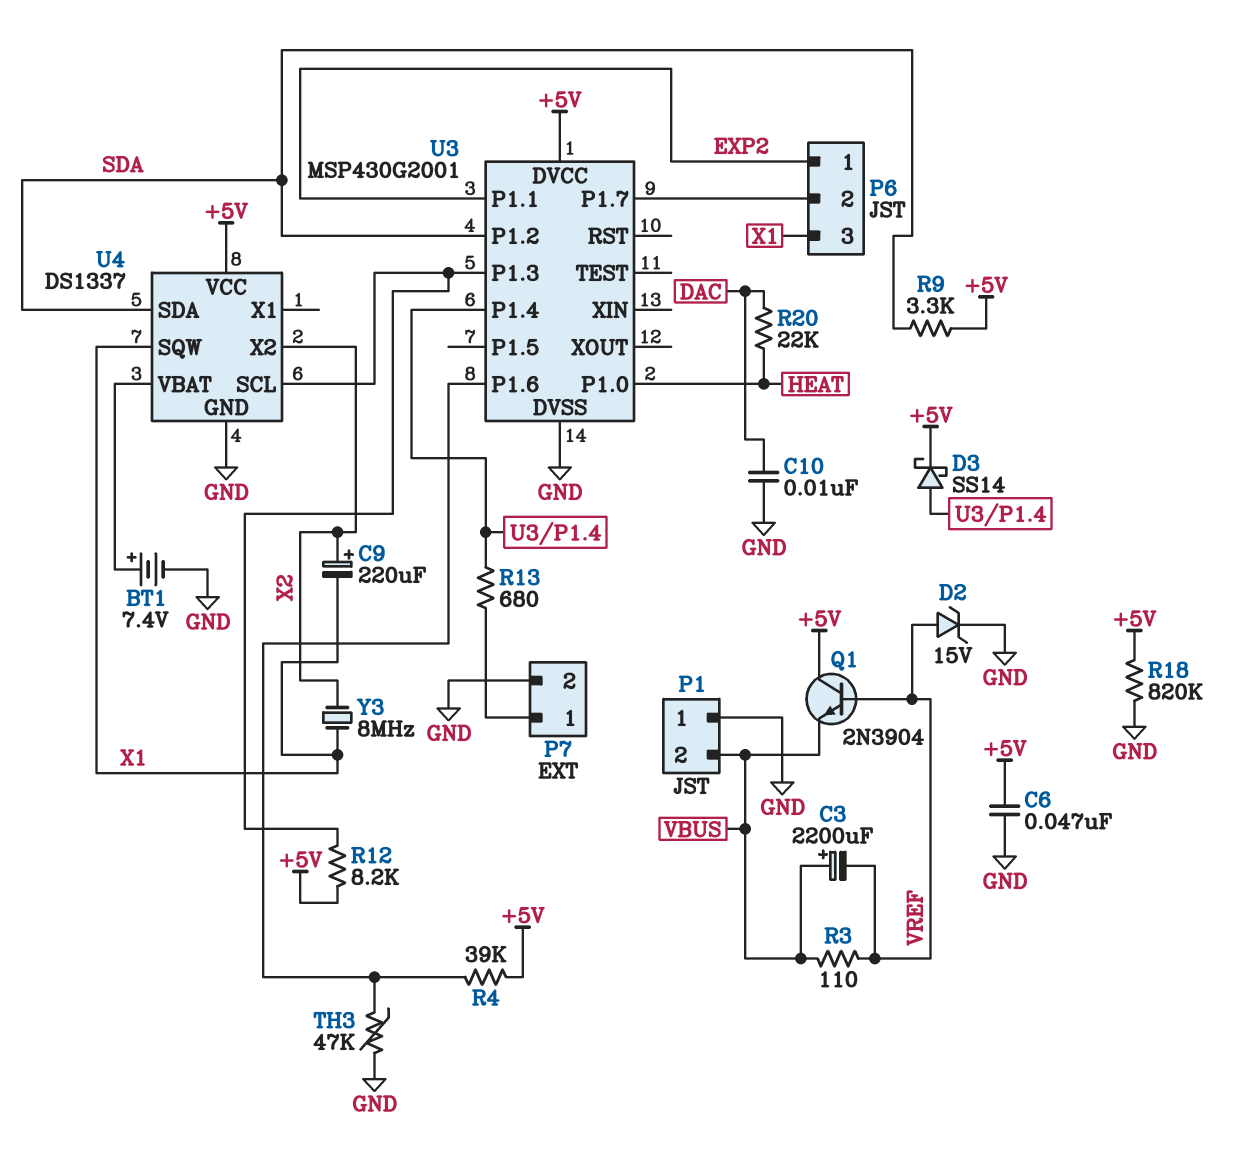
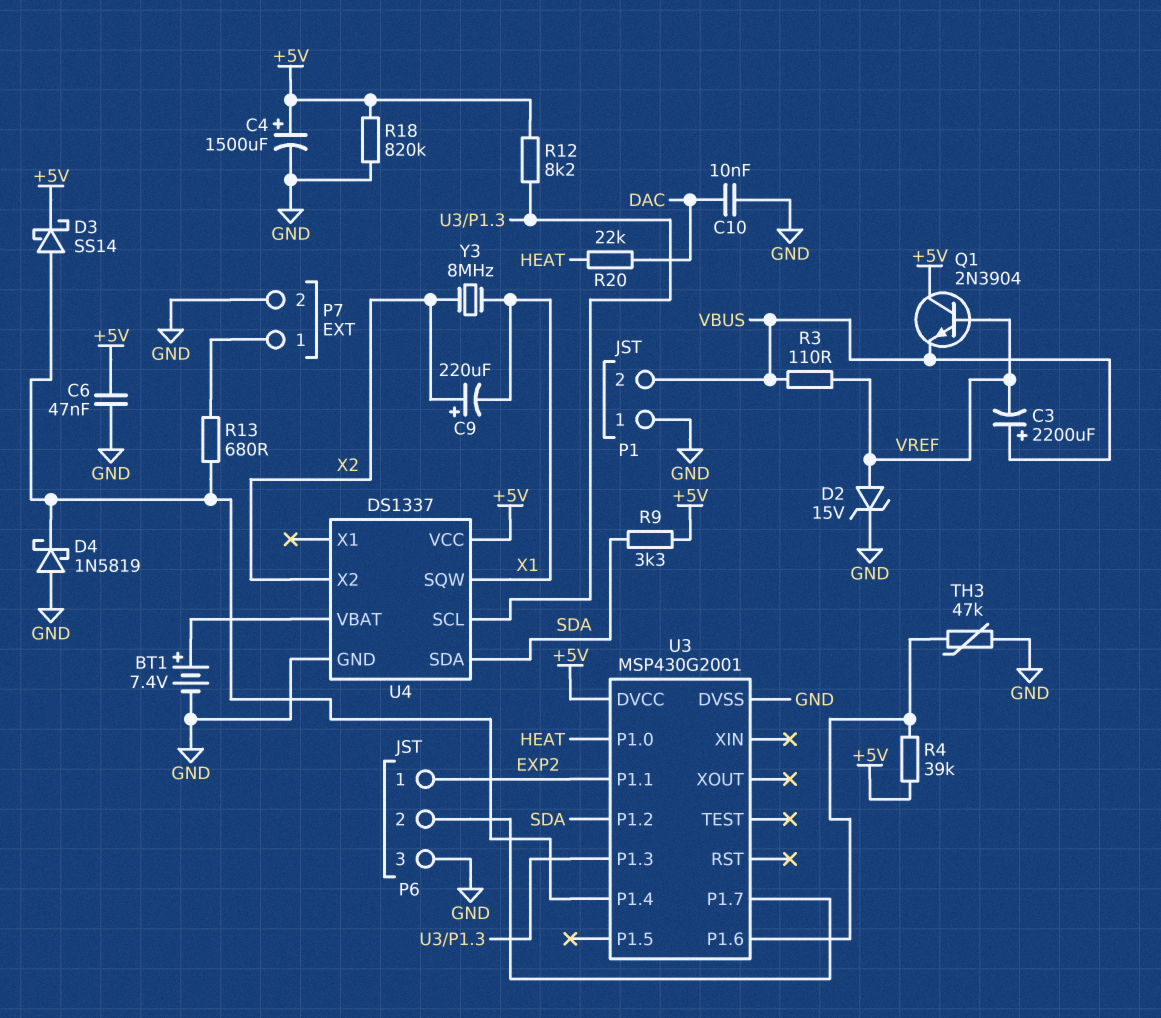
C4: none -> 1500uF (plus +5V, minus GND)
D4: none -> schottky 1N5819 (A GND, K U3/P1.4)
P6 pin 3: X1 -> GND

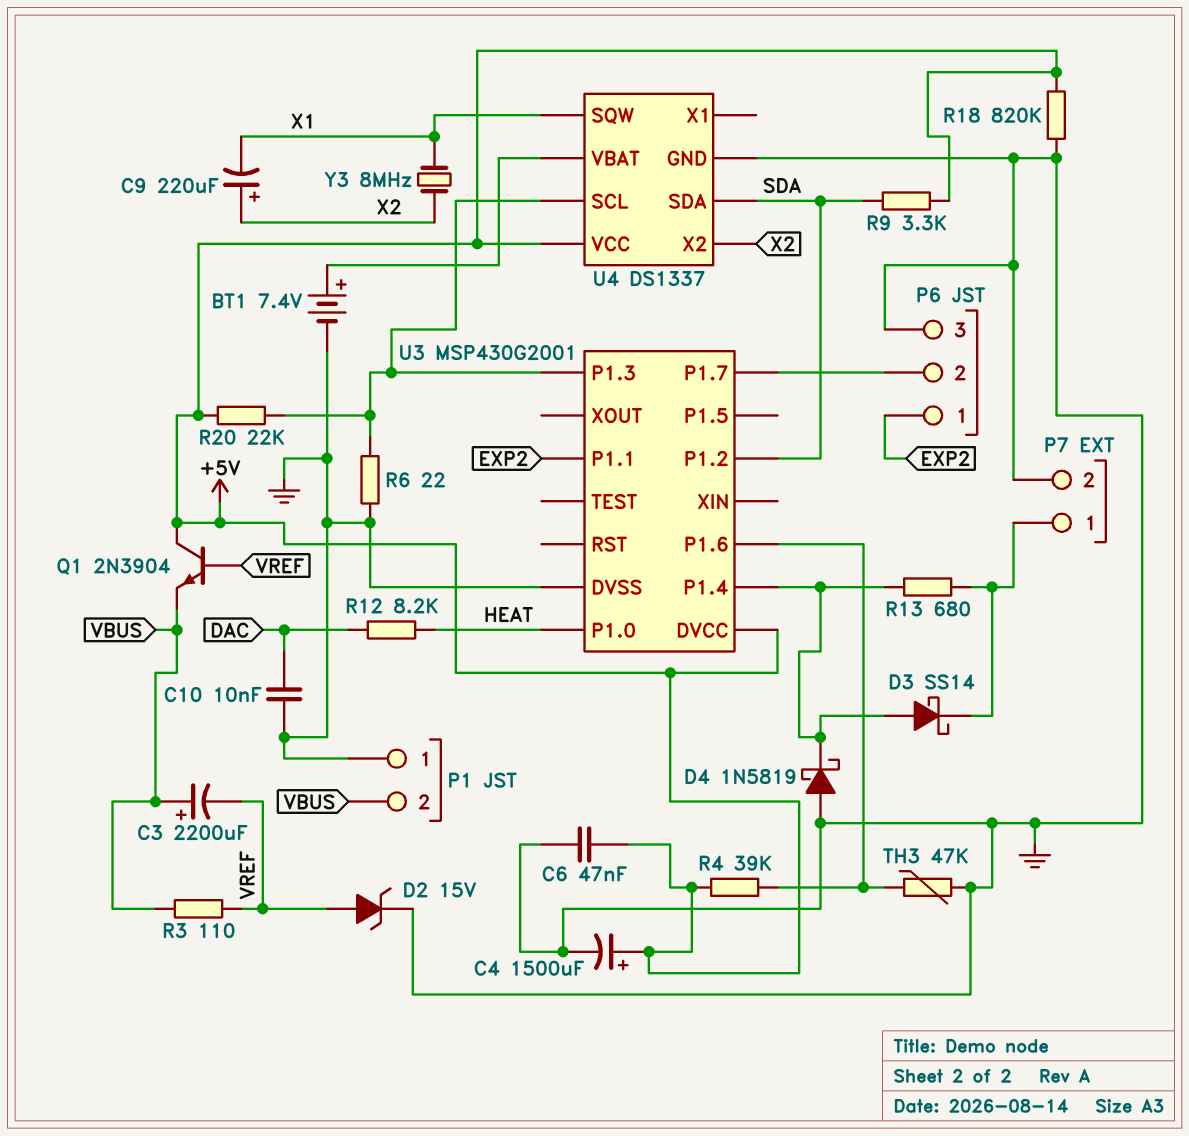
D3: schottky SS14 (A U3/P1.4, K +5V) -> schottky SS14 (A U3/P1.4, K P7/1)
R6: none -> 22 (GND, U3/P1.3)
R12: 8.2k (+5V, U3/P1.3) -> 8.2k (DAC, HEAT)
R20: 22k (DAC, HEAT) -> 22k (+5V, U3/P1.3)

